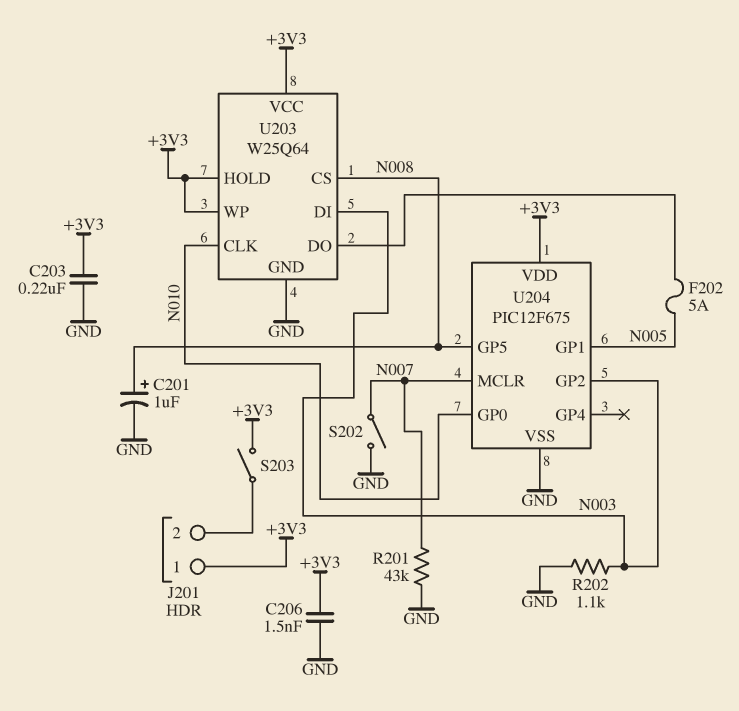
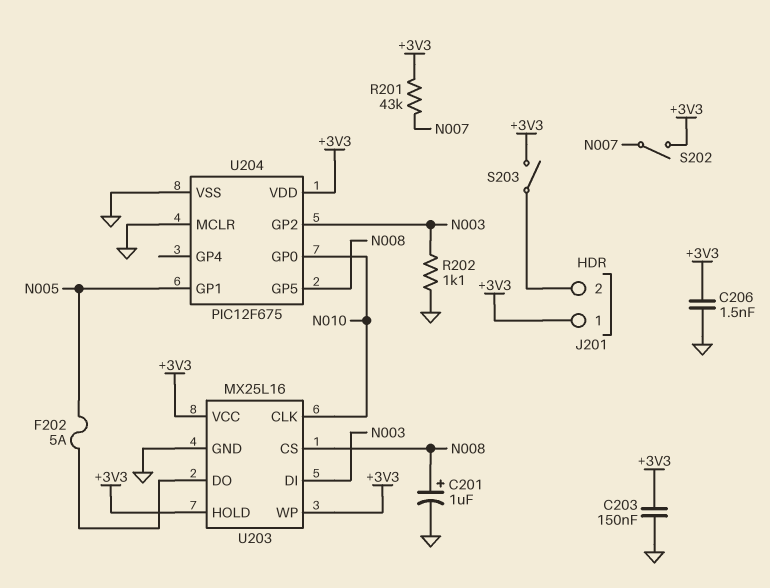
C203: 220nF (+3V3, GND) -> 150nF (+3V3, GND)
R201: 43k (GND, N007) -> 43k (+3V3, N007)
S202: switch (GND, N007) -> switch (+3V3, N007)
U203: W25Q64 -> MX25L16
U204 pin MCLR: N007 -> GND

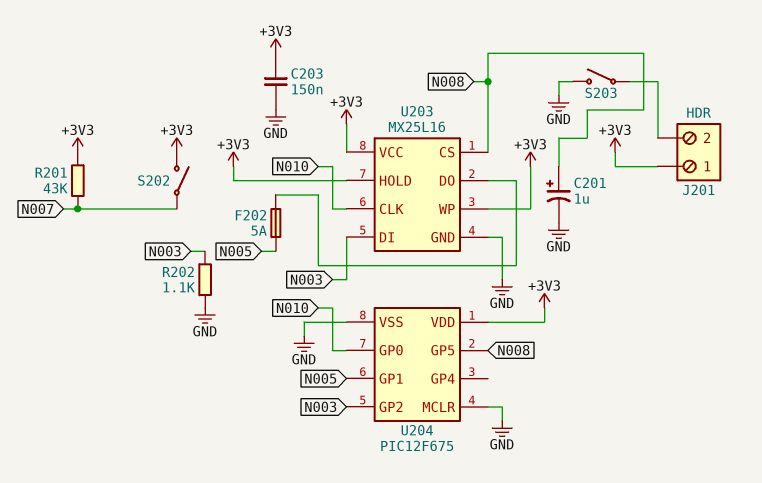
C206: 1.5nF (+3V3, GND) -> none
S203: switch (+3V3, J201/2) -> switch (GND, J201/2)

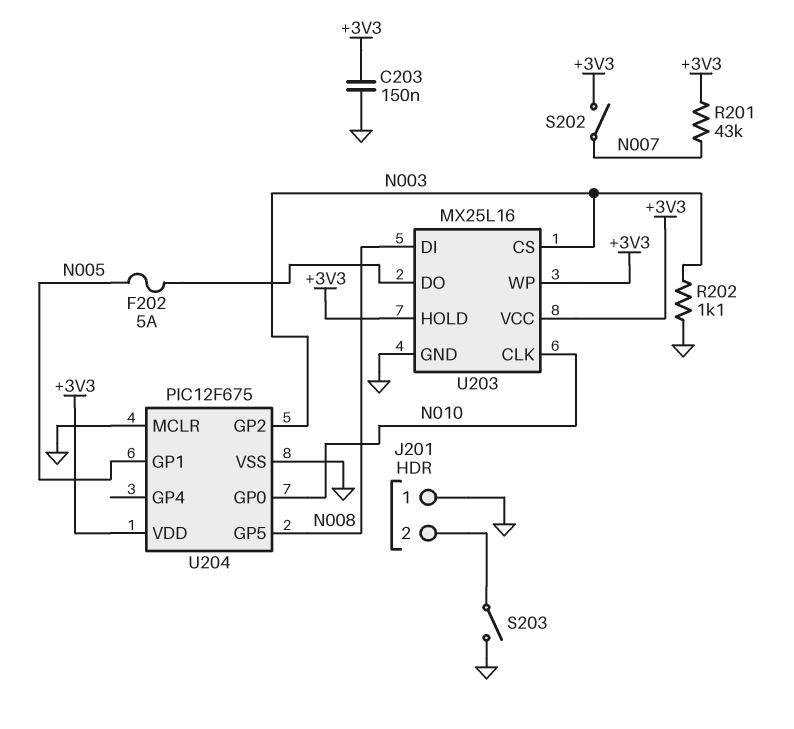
C201: 1uF (plus N008, minus GND) -> none
J201 pin 1: +3V3 -> GND
U203 pin CS: N008 -> N003
U203 pin DI: N003 -> N008

